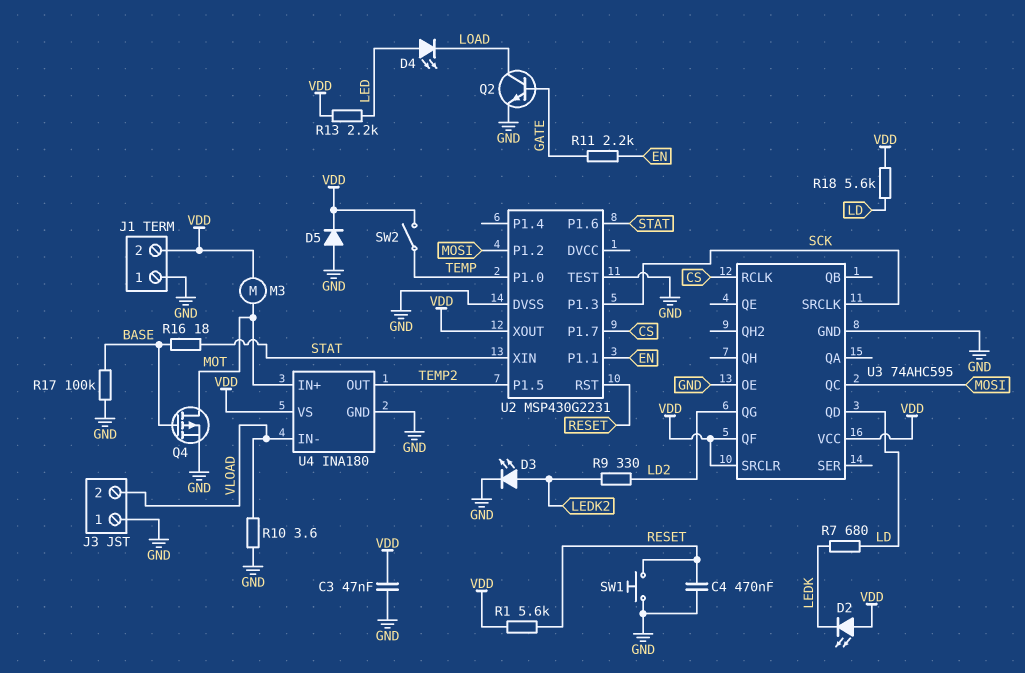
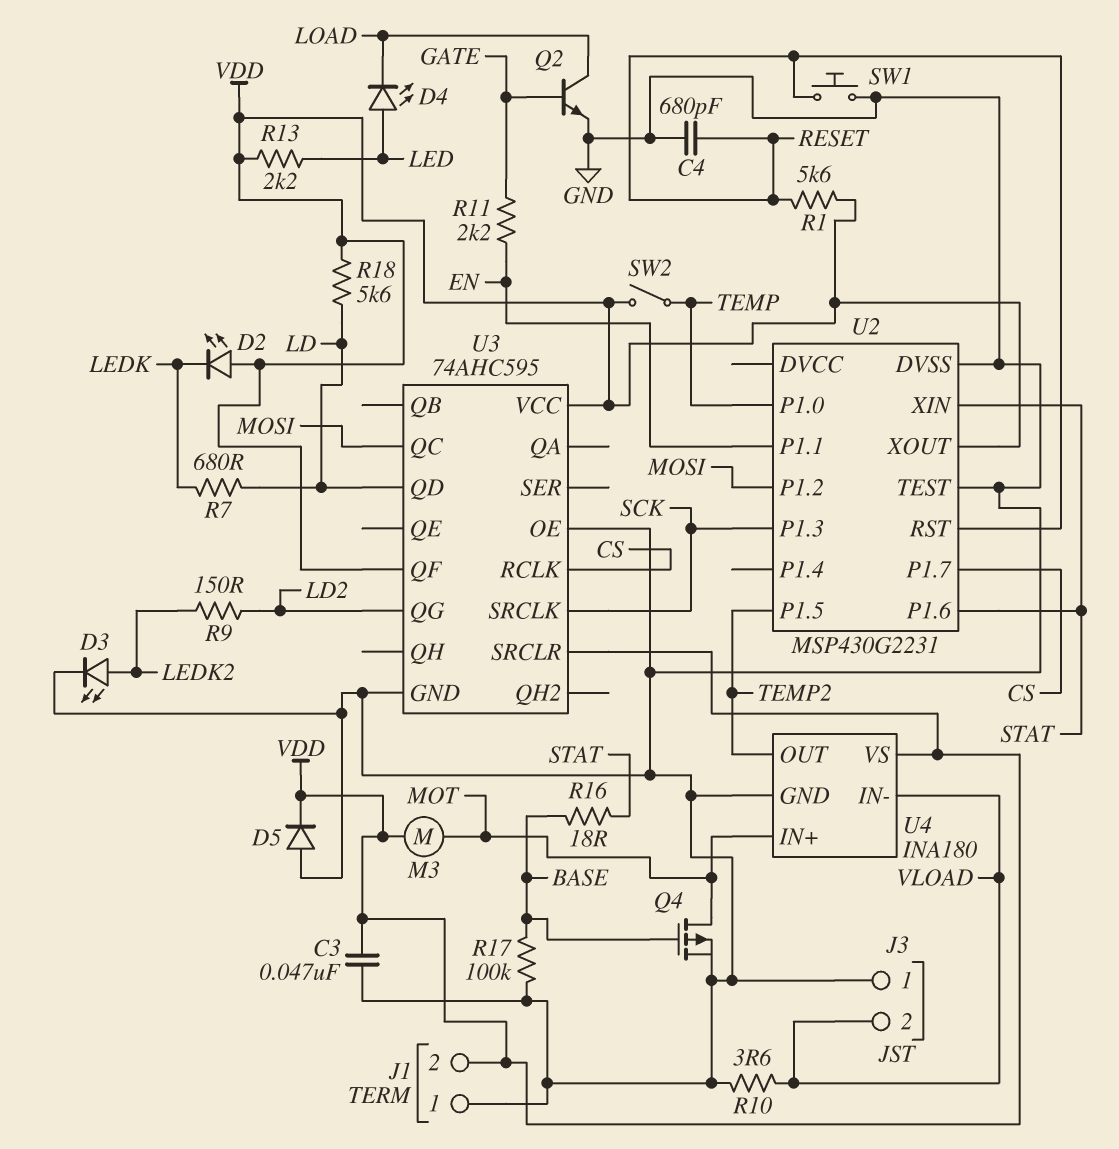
C4: 470nF (GND, RESET) -> 680pF (GND, RESET)
R9: 330 (LD2, LEDK2) -> 150 (LD2, LEDK2)

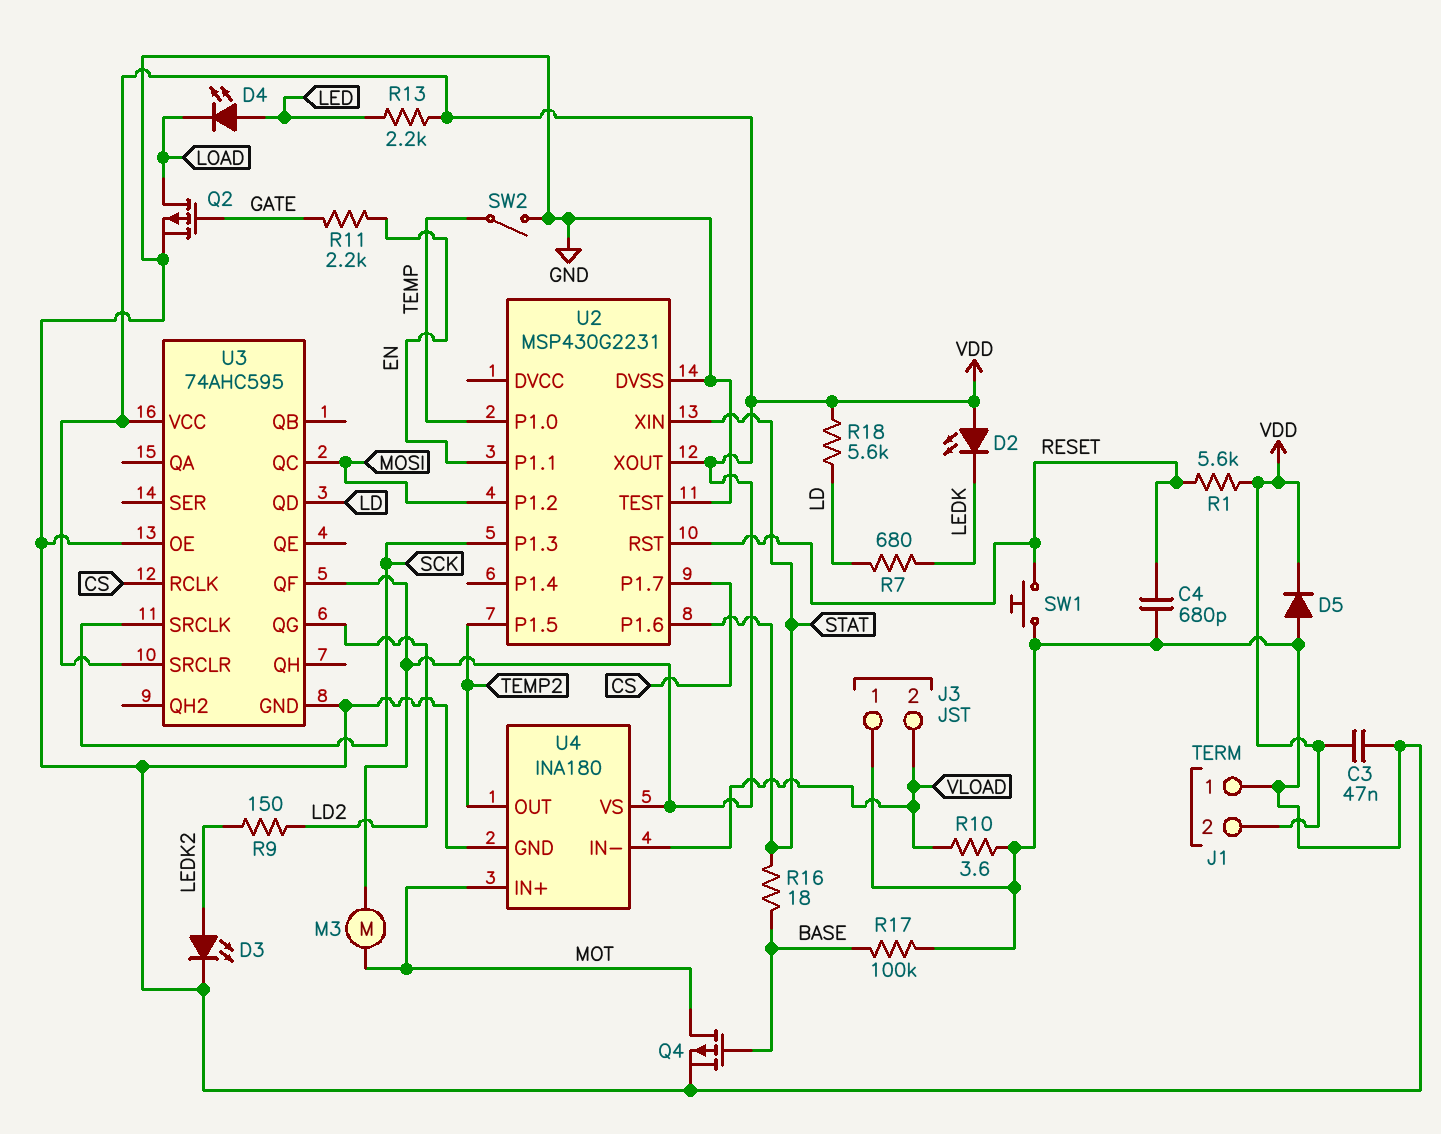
Q2: NPN (B GATE, C LOAD, E GND) -> PMOS (G GATE, D LOAD, S GND)
SW2: switch (TEMP, VDD) -> switch (GND, TEMP)

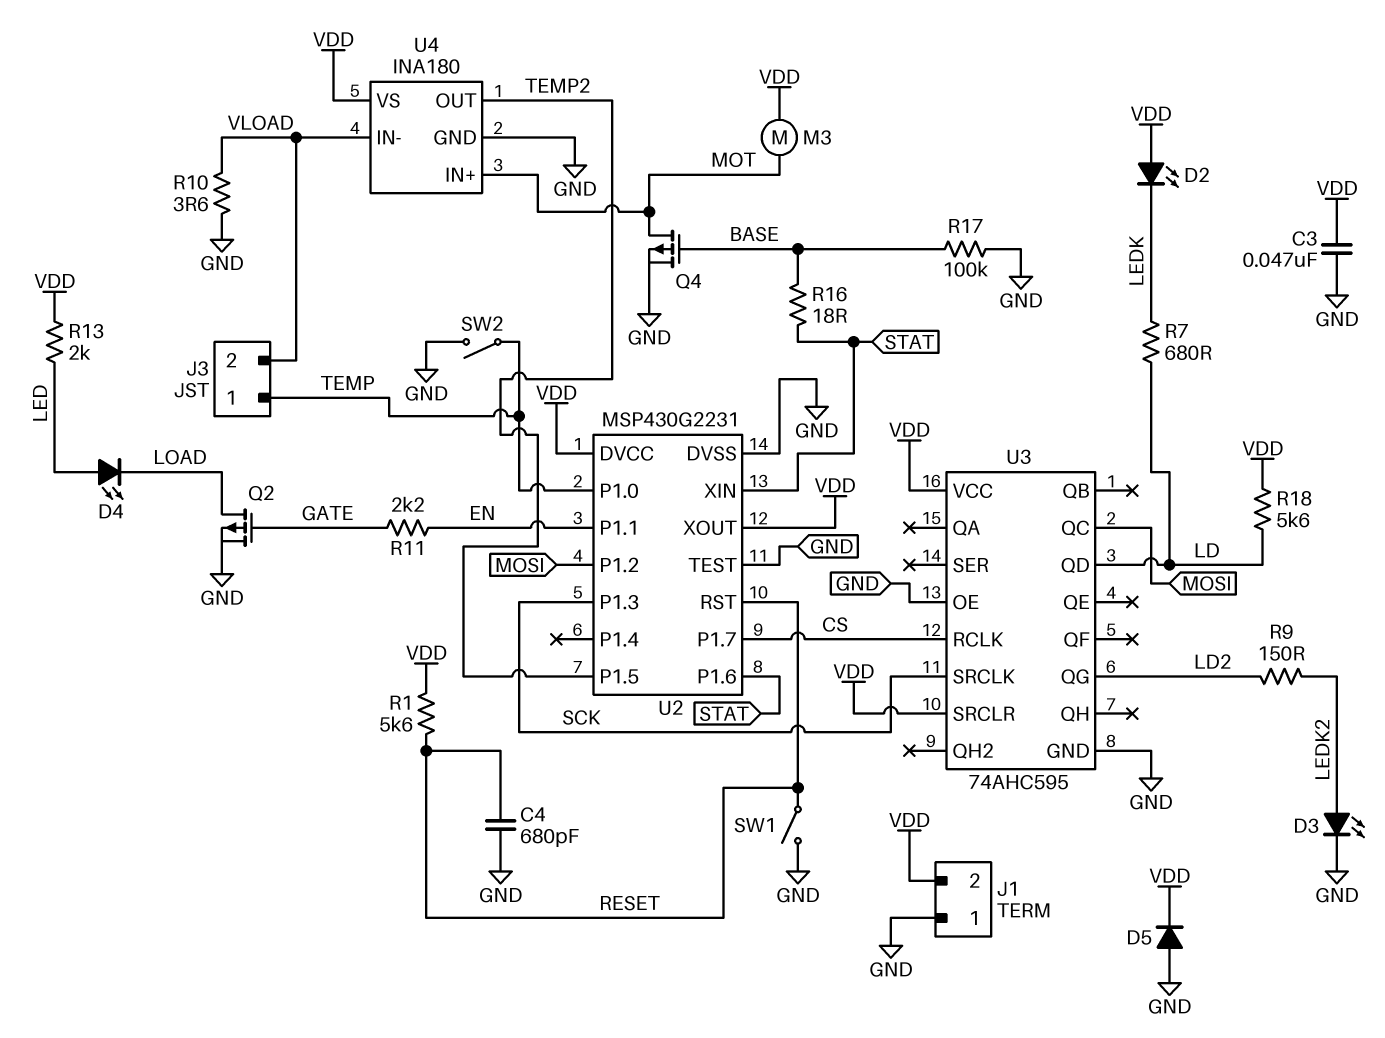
J3 pin 1: GND -> TEMP
R13: 2.2k (LED, VDD) -> 2k (LED, VDD)
SW1: button (GND, RESET) -> switch (GND, RESET)
U2 pin DVCC: none -> VDD
U3 pin QF: VDD -> none

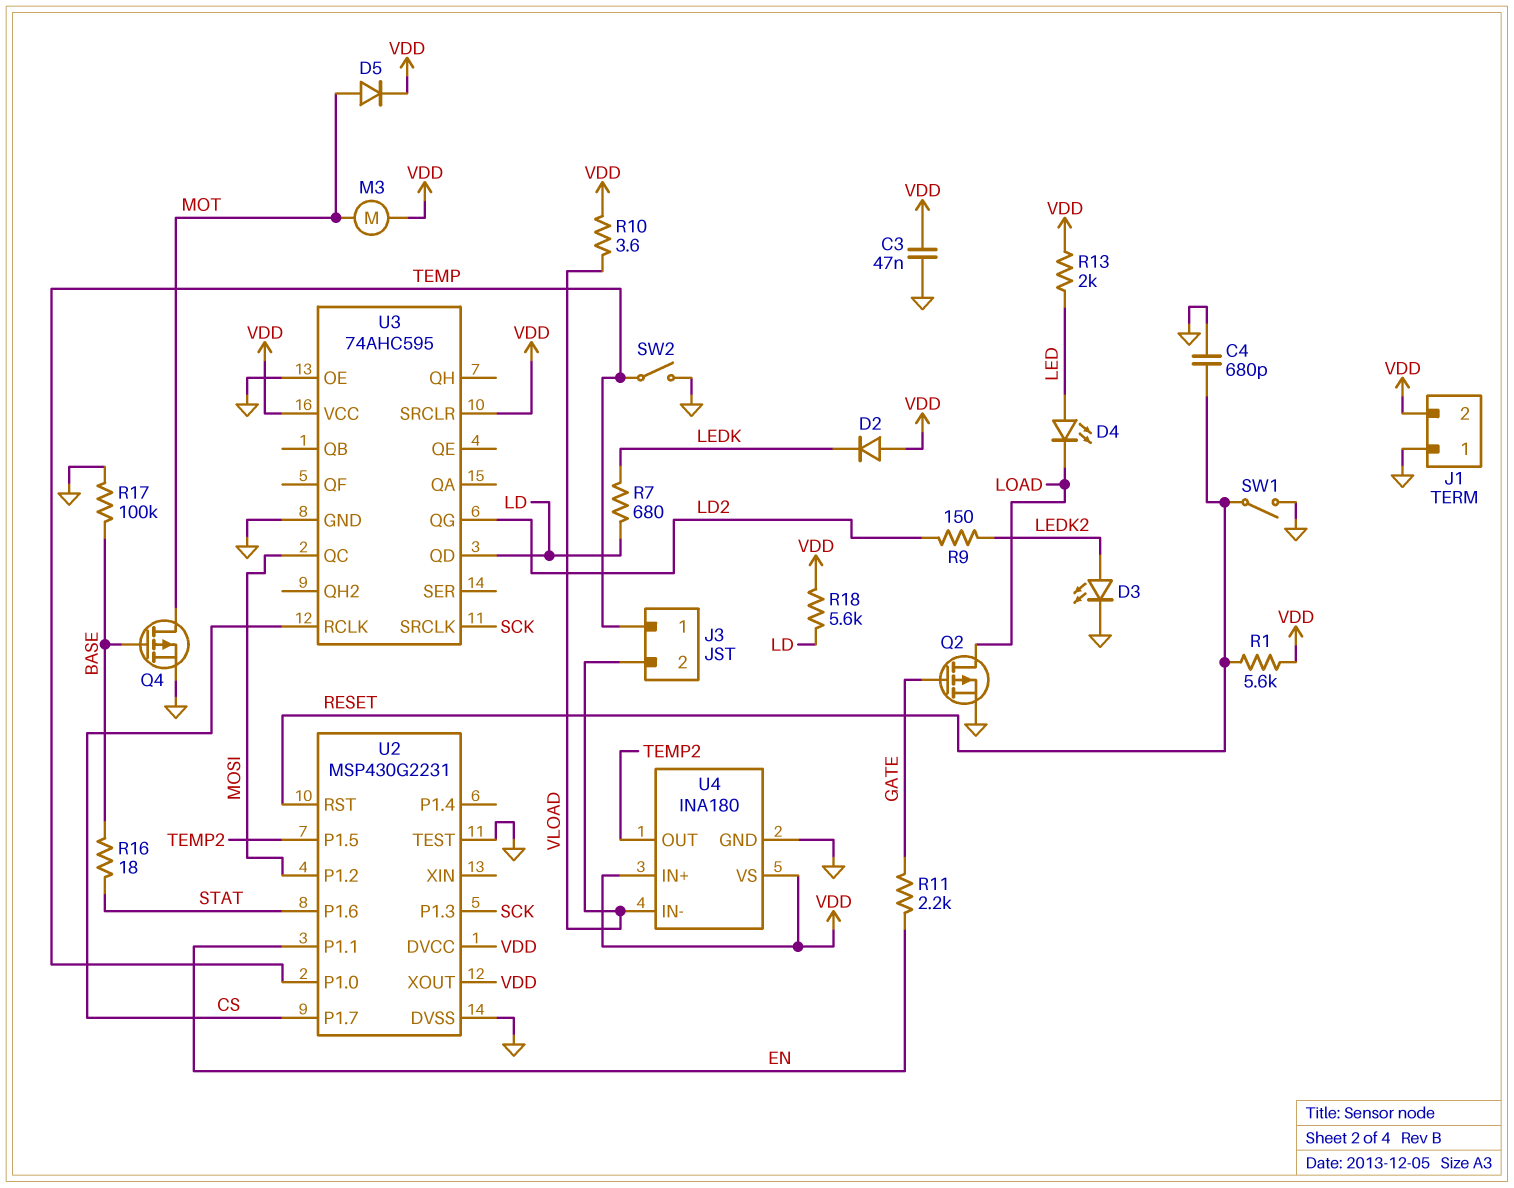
D2: LED (A VDD, K LEDK) -> diode (A VDD, K LEDK)
D5: diode (A GND, K VDD) -> diode (A MOT, K VDD)
R10: 3.6 (GND, VLOAD) -> 3.6 (VDD, VLOAD)
U2 pin XIN: STAT -> none
U4 pin IN+: MOT -> VDD

